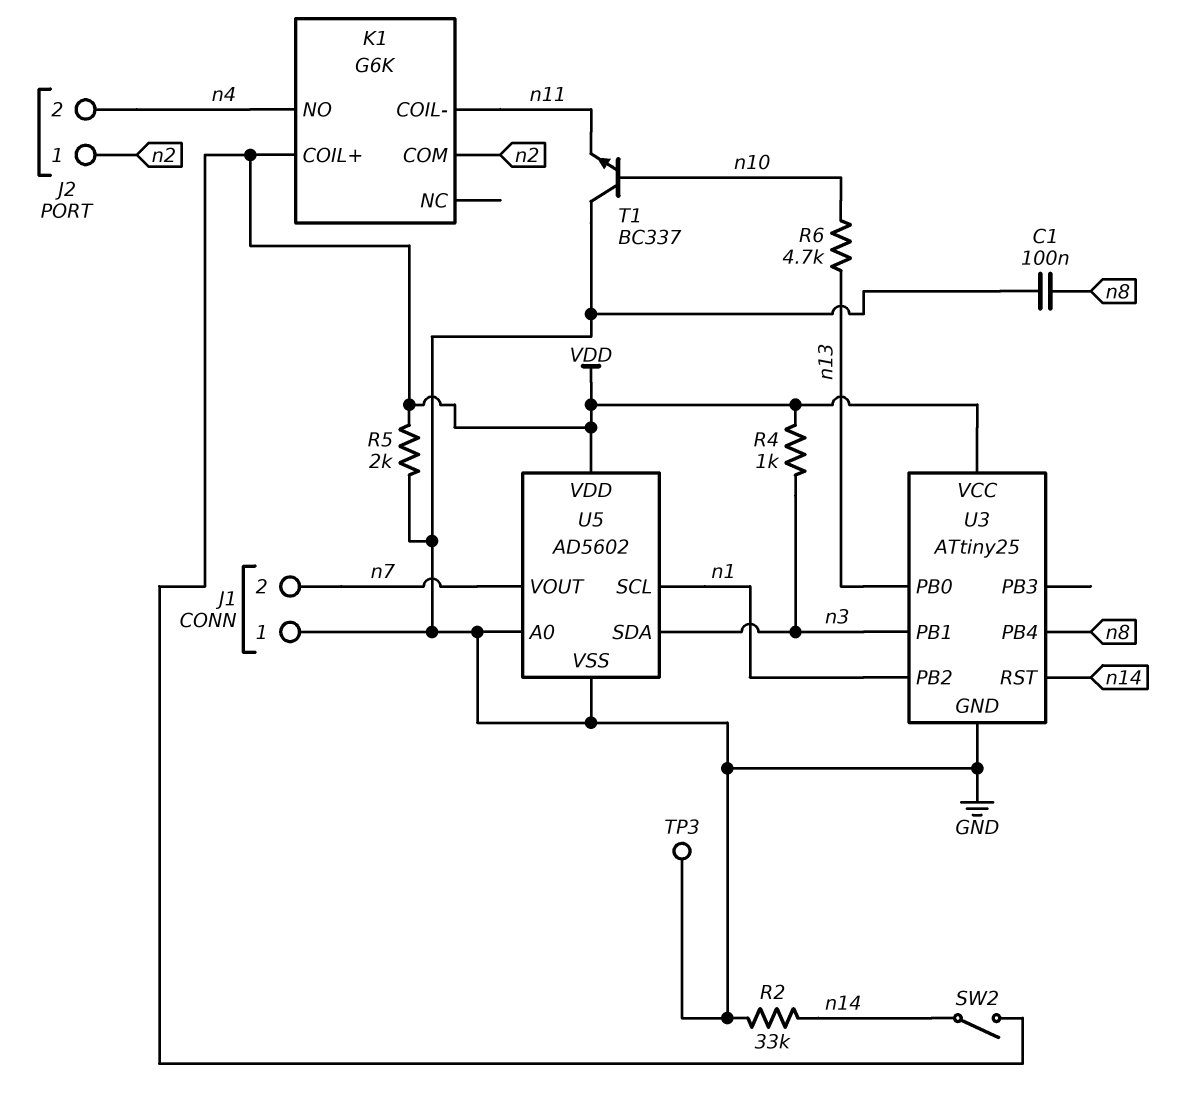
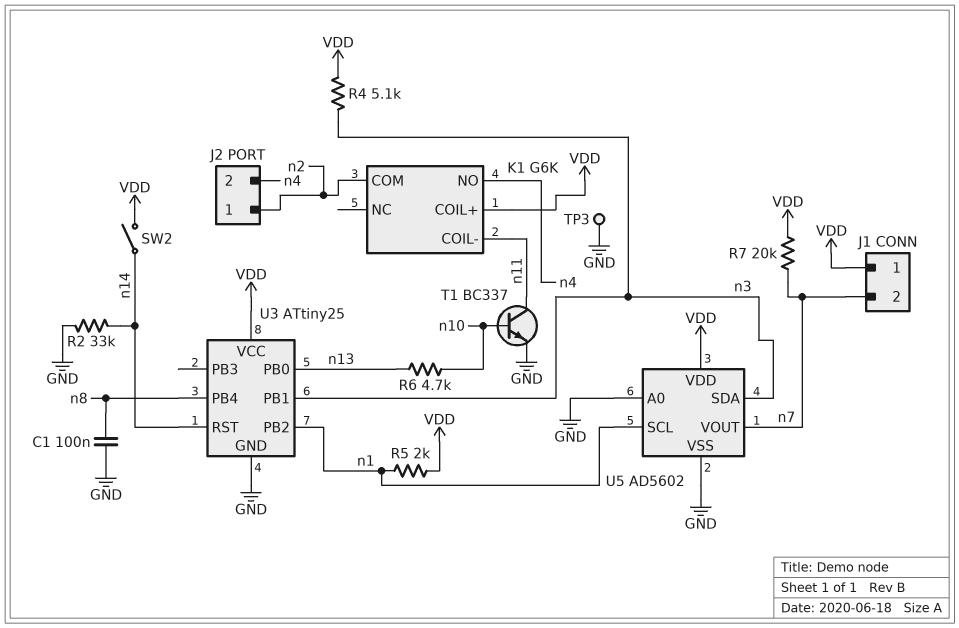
J1 pin 1: GND -> VDD
R4: 1k (VDD, n3) -> 5.1k (VDD, n3)
R5: 2k (GND, VDD) -> 2k (VDD, n1)
R7: none -> 20k (VDD, n7)
T1: NPN BC337 (B n10, C GND, E n11) -> NPN BC337 (B n10, C n11, E GND)

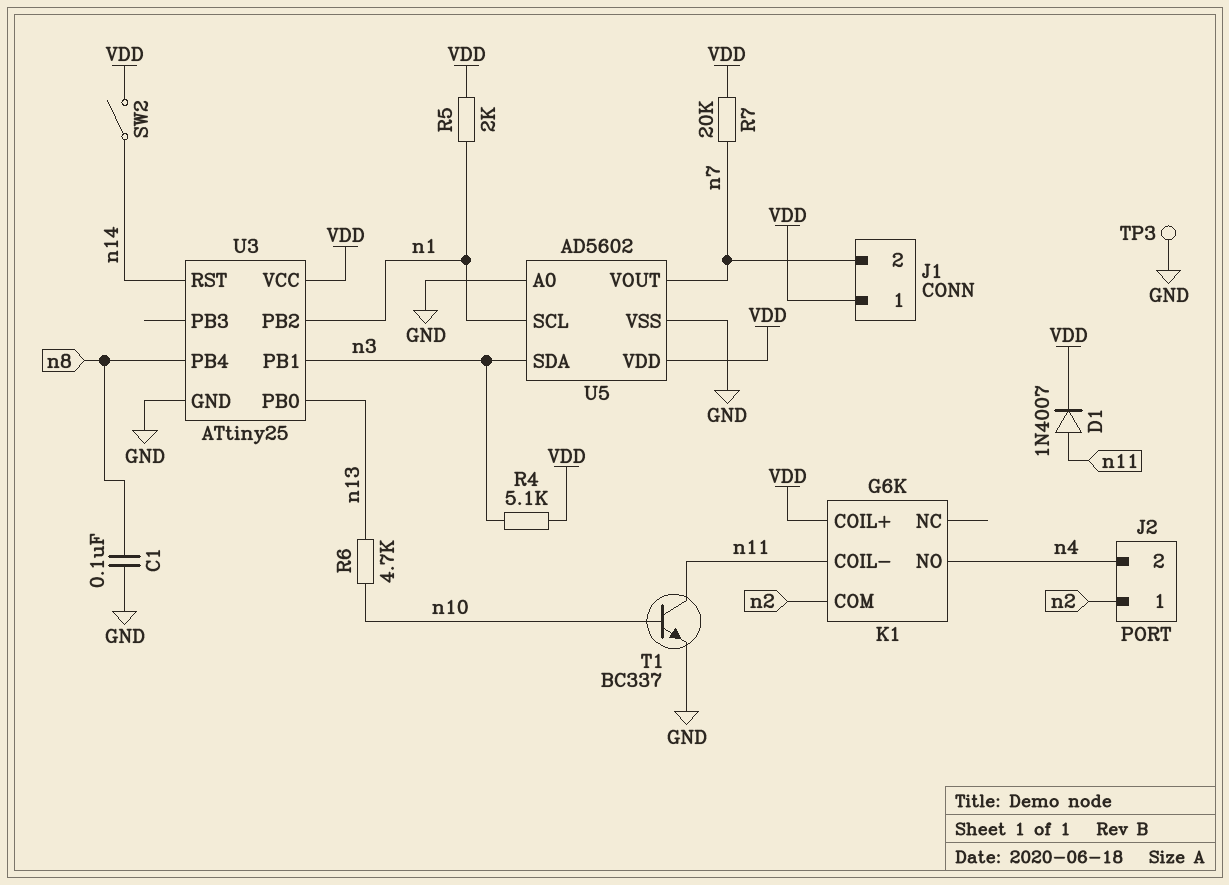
D1: none -> diode 1N4007 (A n11, K VDD)
R2: 33k (GND, n14) -> none

